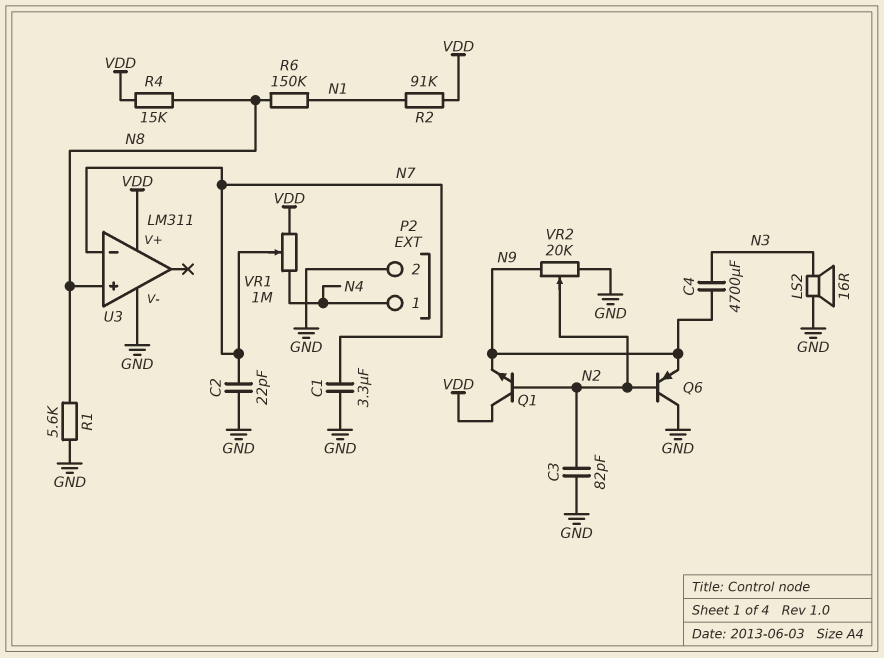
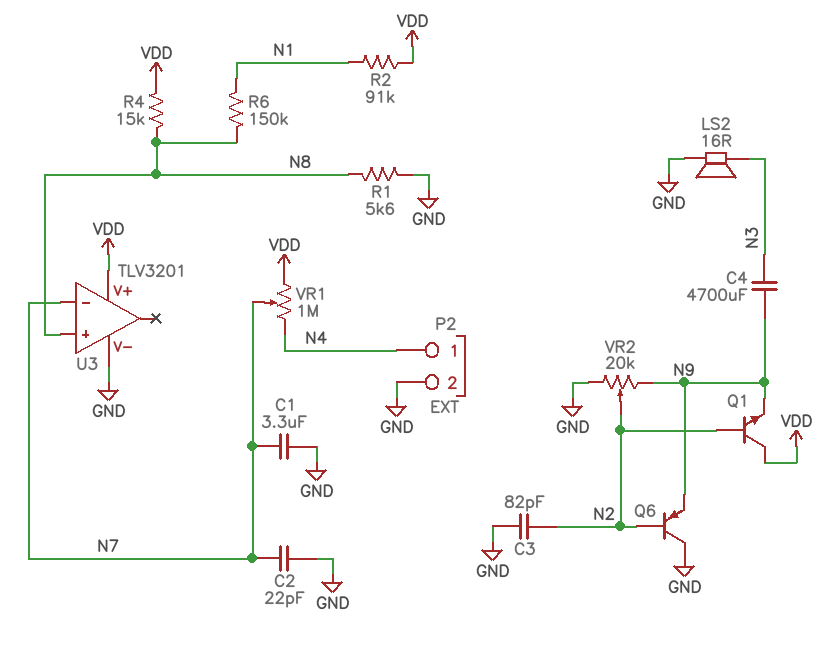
U3: LM311 -> TLV3201

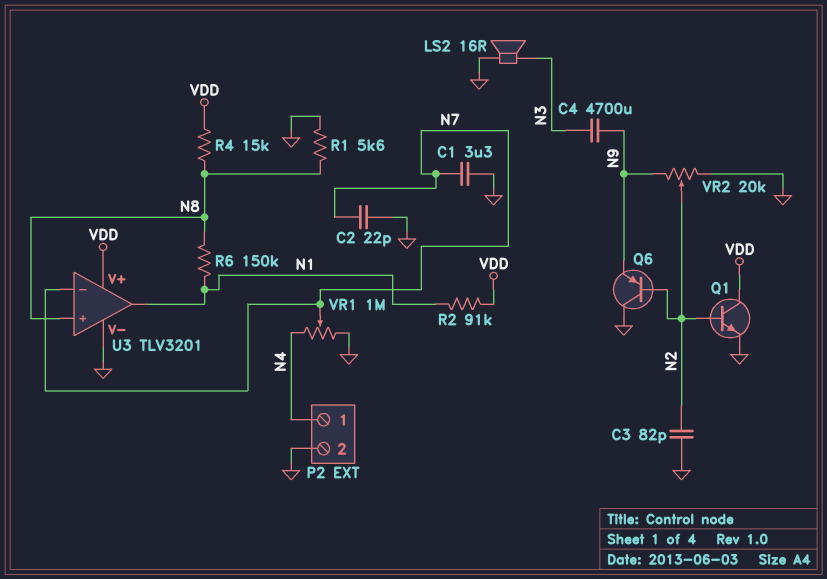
Q1: NPN (B N2, C VDD, E N9) -> NPN (B N2, C VDD, E GND)
U3 pin out: none -> N1
VR1: 1M (N4, VDD, wiper N7) -> 1M (GND, N4, wiper N7)

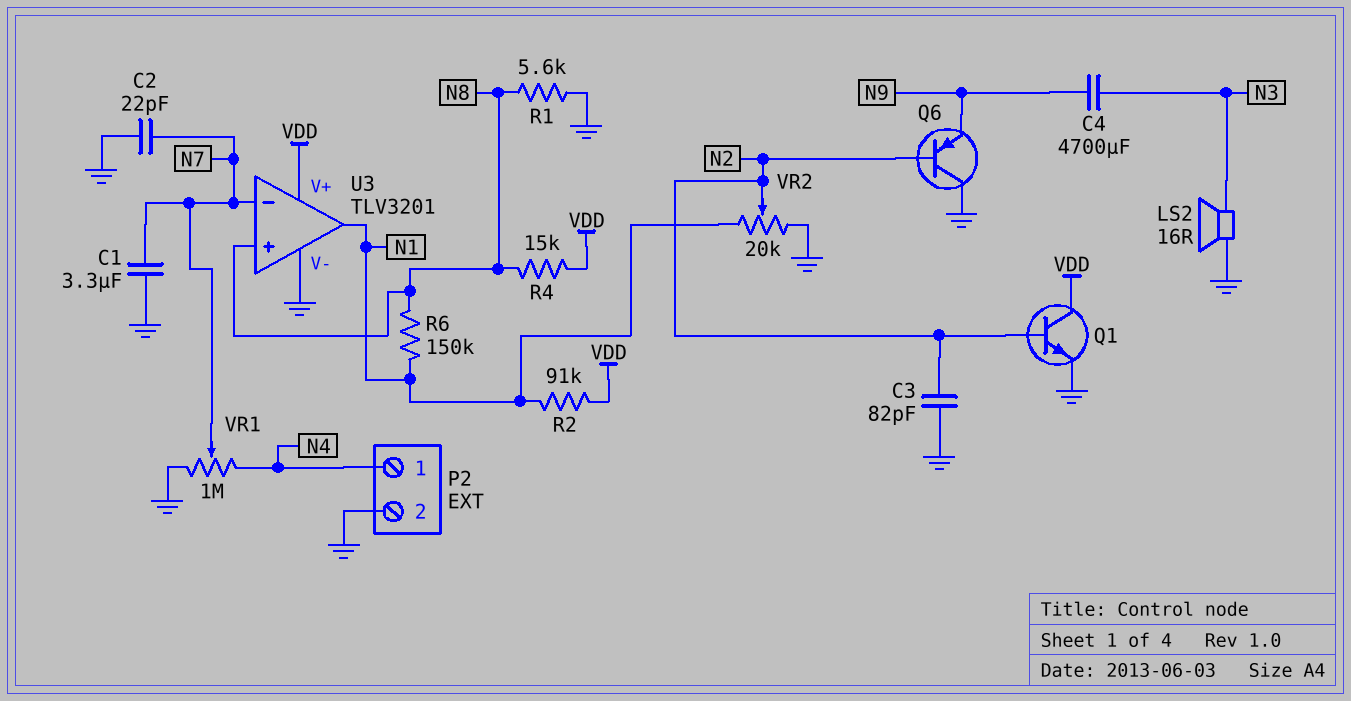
VR2: 20k (GND, N9, wiper N2) -> 20k (GND, N1, wiper N2)

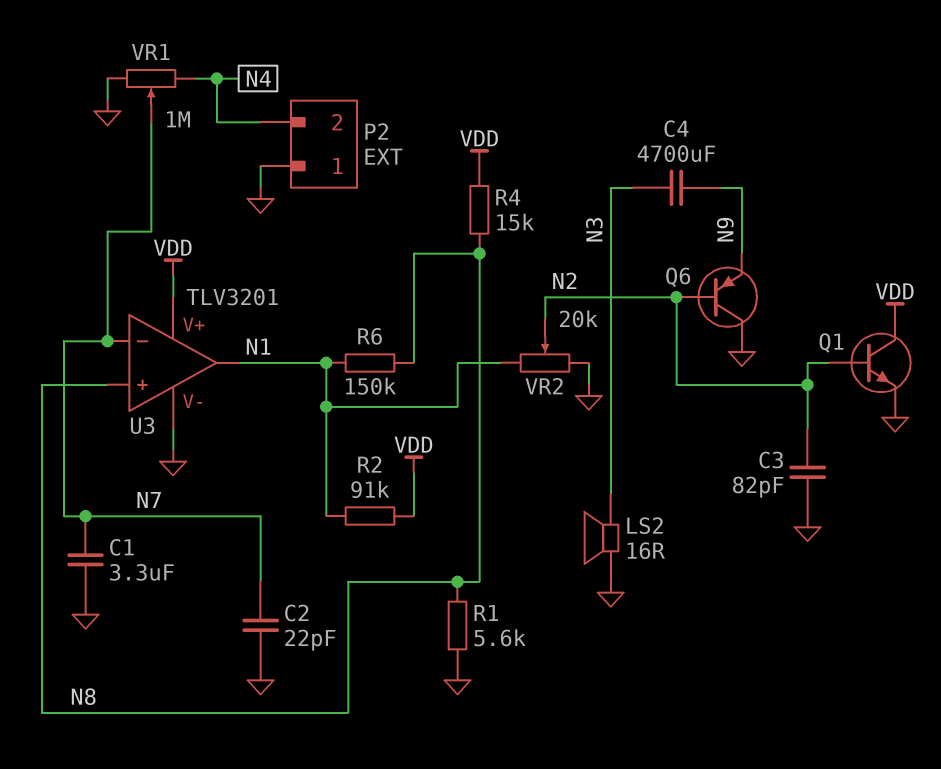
P2 pin 1: N4 -> GND
P2 pin 2: GND -> N4

